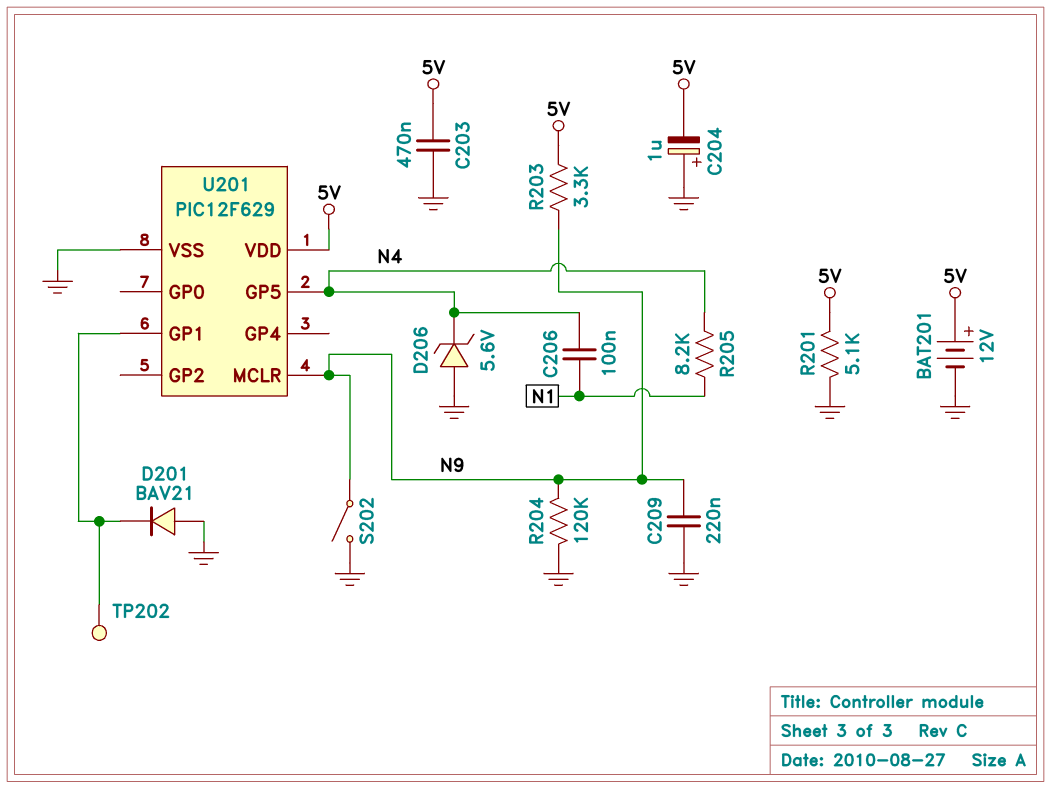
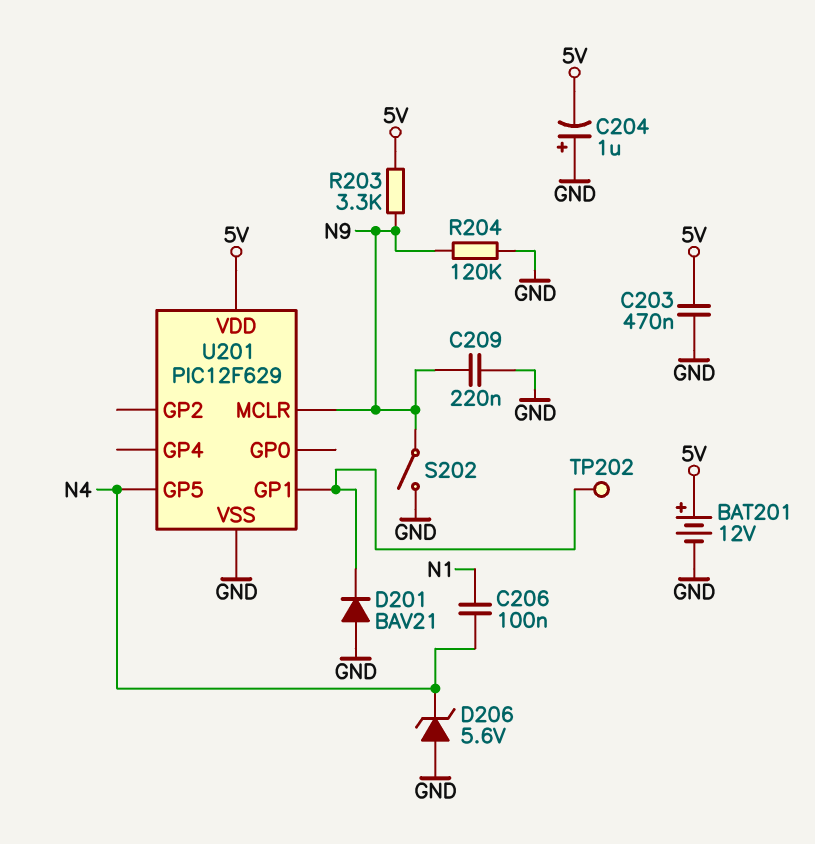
R201: 5.1k (5V, GND) -> none
R205: 8.2k (N1, N4) -> none

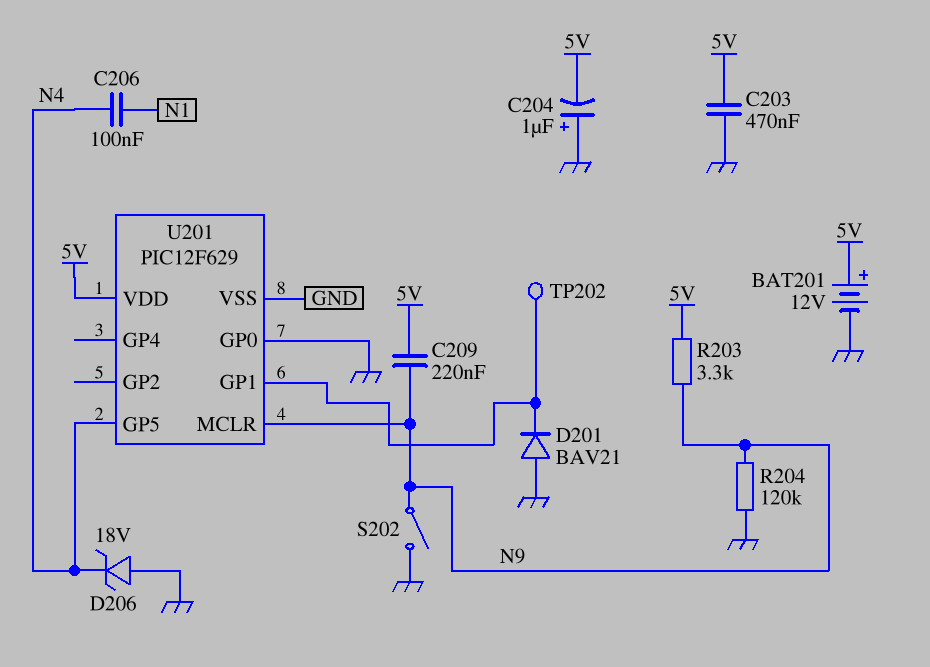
C209: 220nF (GND, N9) -> 220nF (5V, N9)
D206: zener 5.6V (A GND, K N4) -> zener 18V (A GND, K N4)
U201 pin GP0: none -> GND

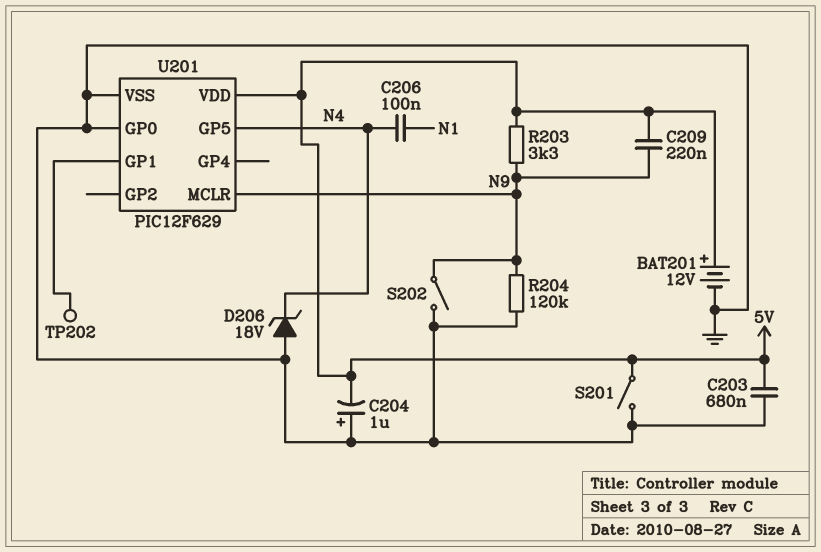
C203: 470nF (5V, GND) -> 680nF (5V, GND)
D201: diode BAV21 (A GND, K U201/GP1) -> none
S201: none -> switch (5V, GND)

